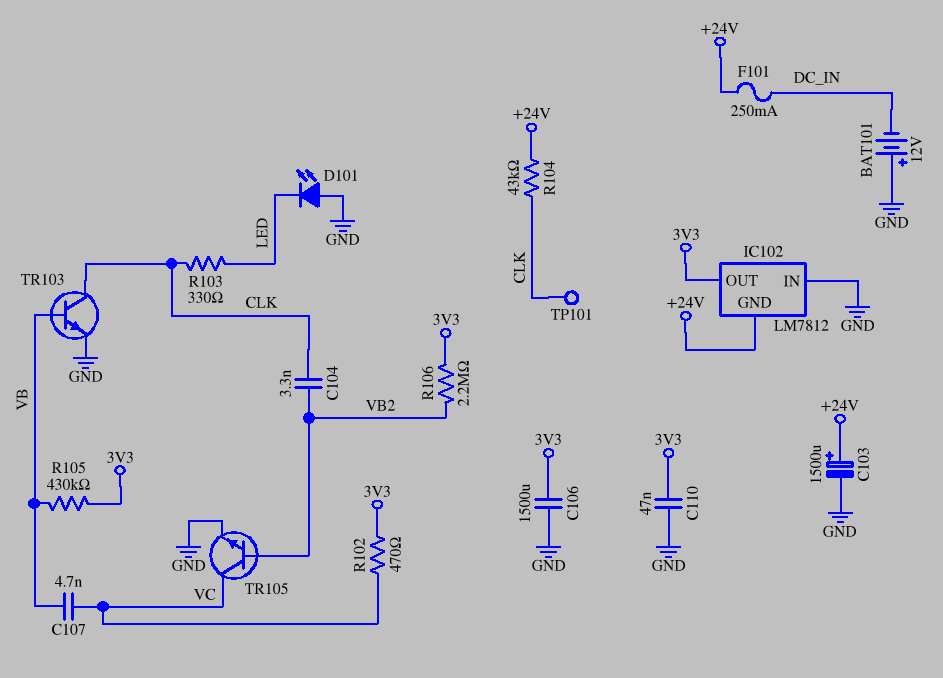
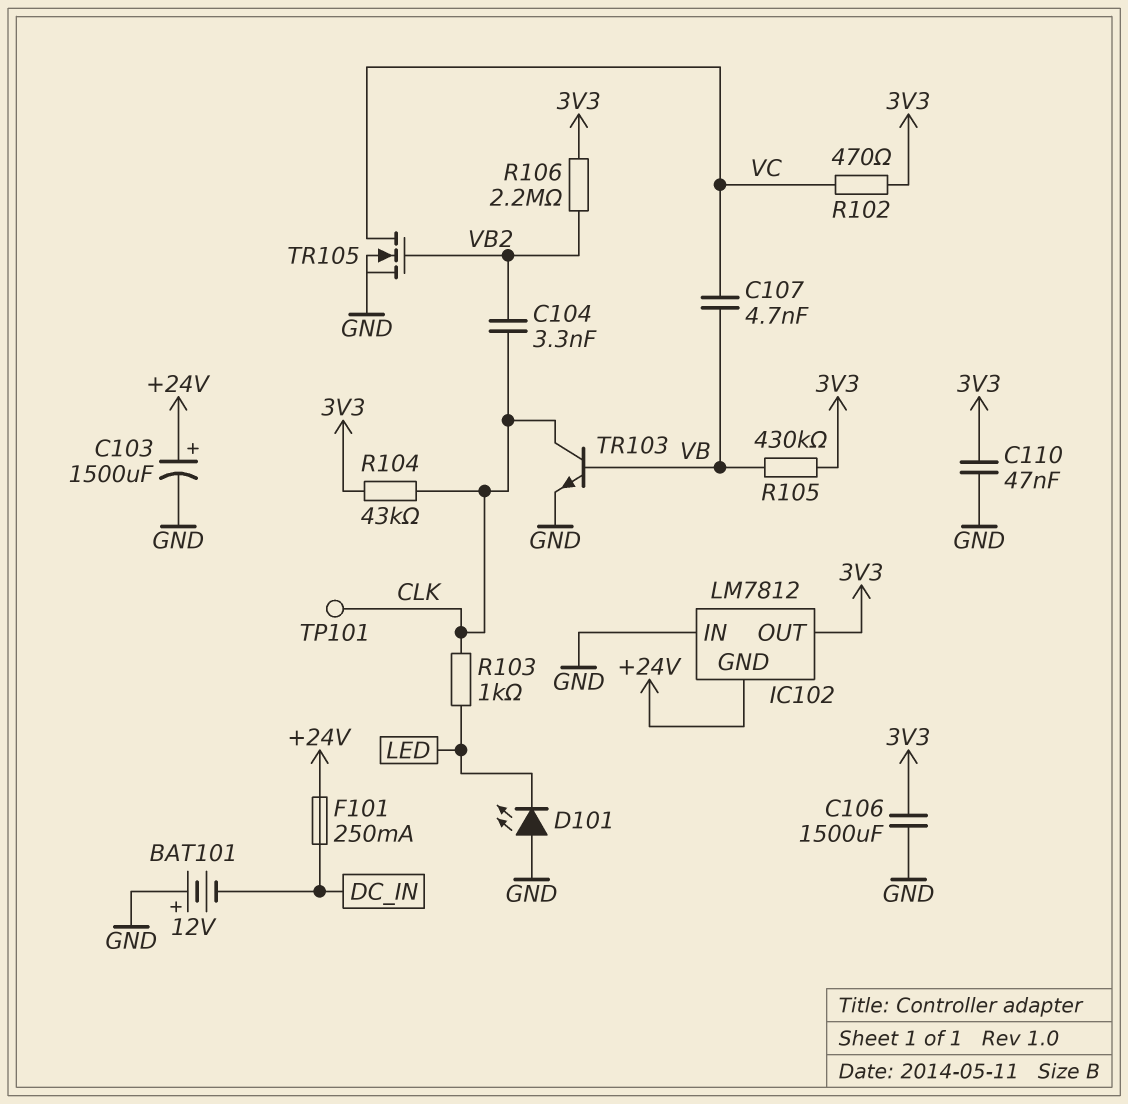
R103: 330 (CLK, LED) -> 1k (CLK, LED)
R104: 43k (+24V, CLK) -> 43k (3V3, CLK)
TR105: NPN (B VB2, C VC, E GND) -> NMOS (G VB2, D VC, S GND)

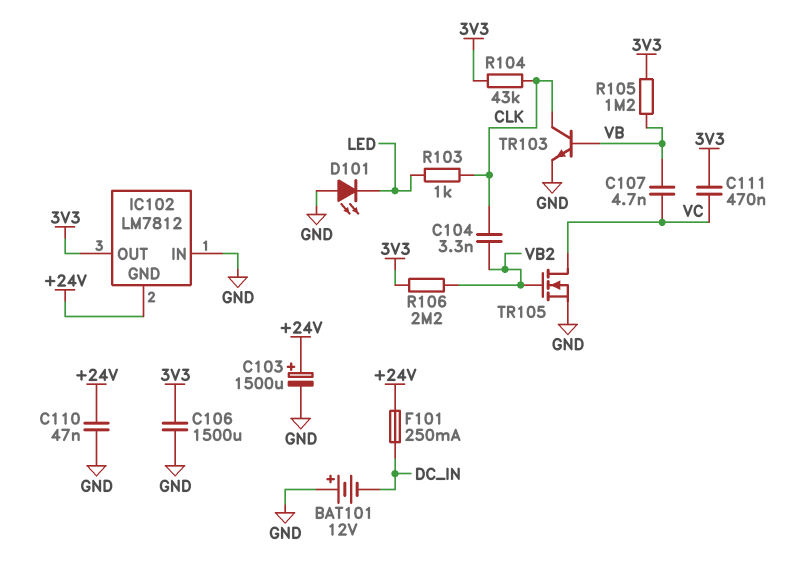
C110: 47nF (3V3, GND) -> 47nF (+24V, GND)
C111: none -> 470nF (3V3, VC)
R102: 470 (3V3, VC) -> none
R105: 430k (3V3, VB) -> 1.2M (3V3, VB)
TP101: test point (CLK) -> none

